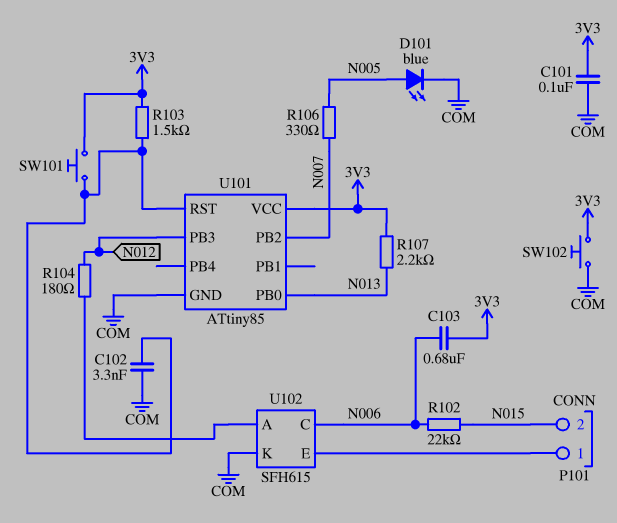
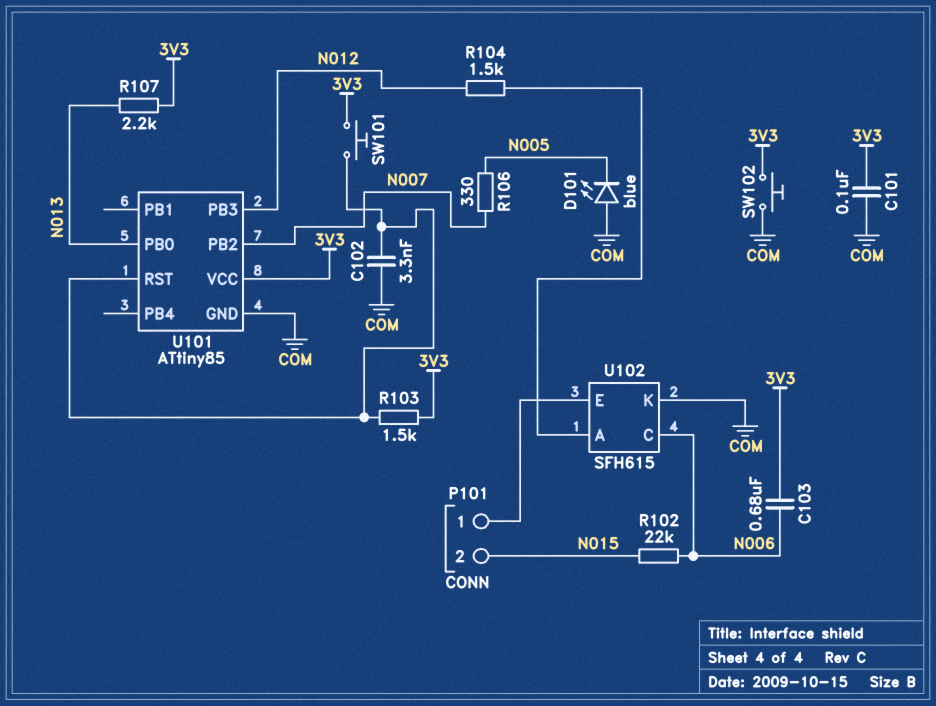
D101: LED blue (A N005, K COM) -> LED blue (A COM, K N005)
R104: 180 (N012, U102/A) -> 1.5k (N012, U102/A)

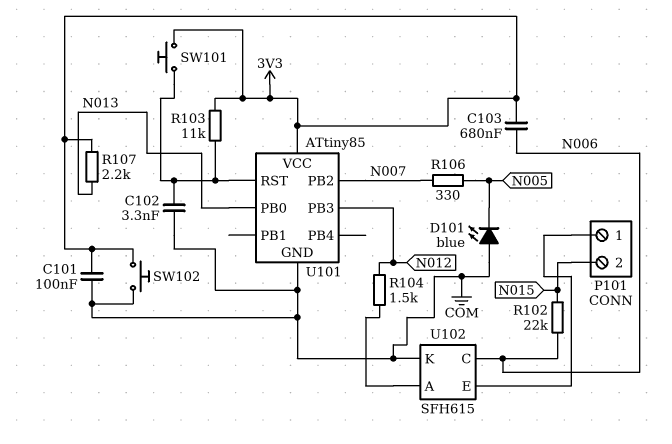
R103: 1.5k (3V3, U101/RST) -> 11k (3V3, U101/RST)

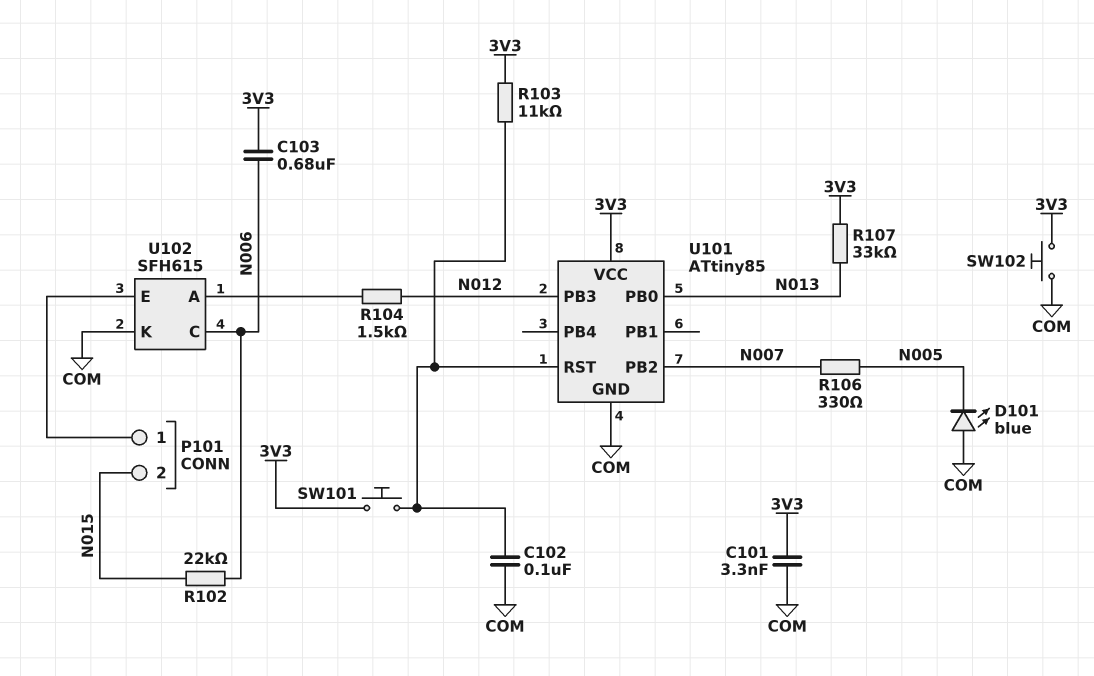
C101: 100nF (3V3, COM) -> 3.3nF (3V3, COM)
C102: 3.3nF (COM, U101/RST) -> 100nF (COM, U101/RST)
R107: 2.2k (3V3, N013) -> 33k (3V3, N013)

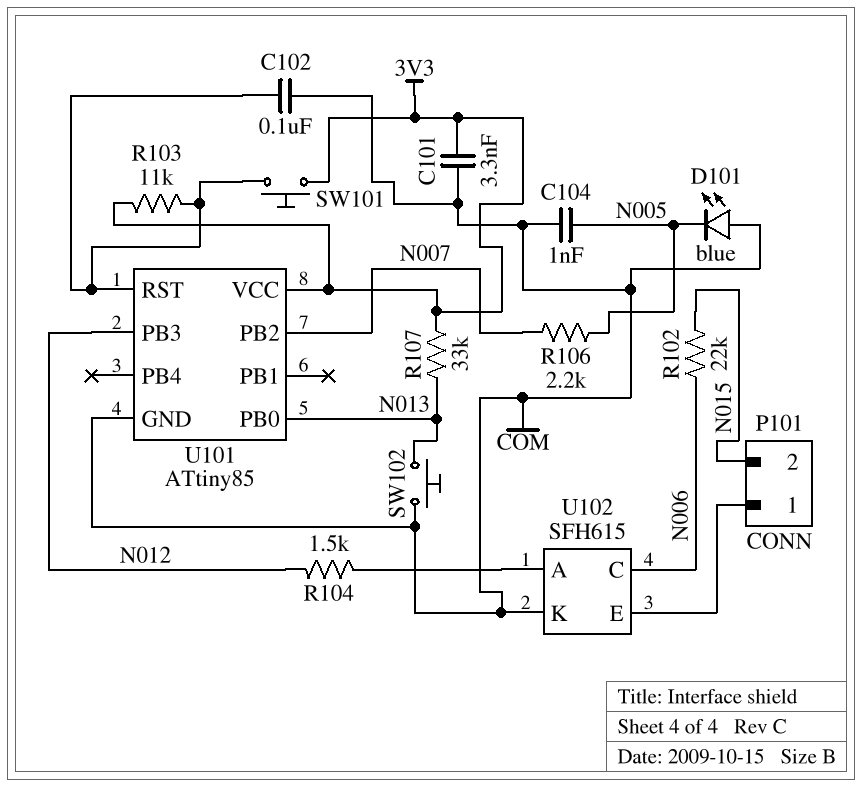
C103: 680nF (3V3, N006) -> none
C104: none -> 1nF (COM, N005)
R106: 330 (N005, N007) -> 2.2k (N005, N007)
SW102: button (3V3, COM) -> button (COM, N013)

